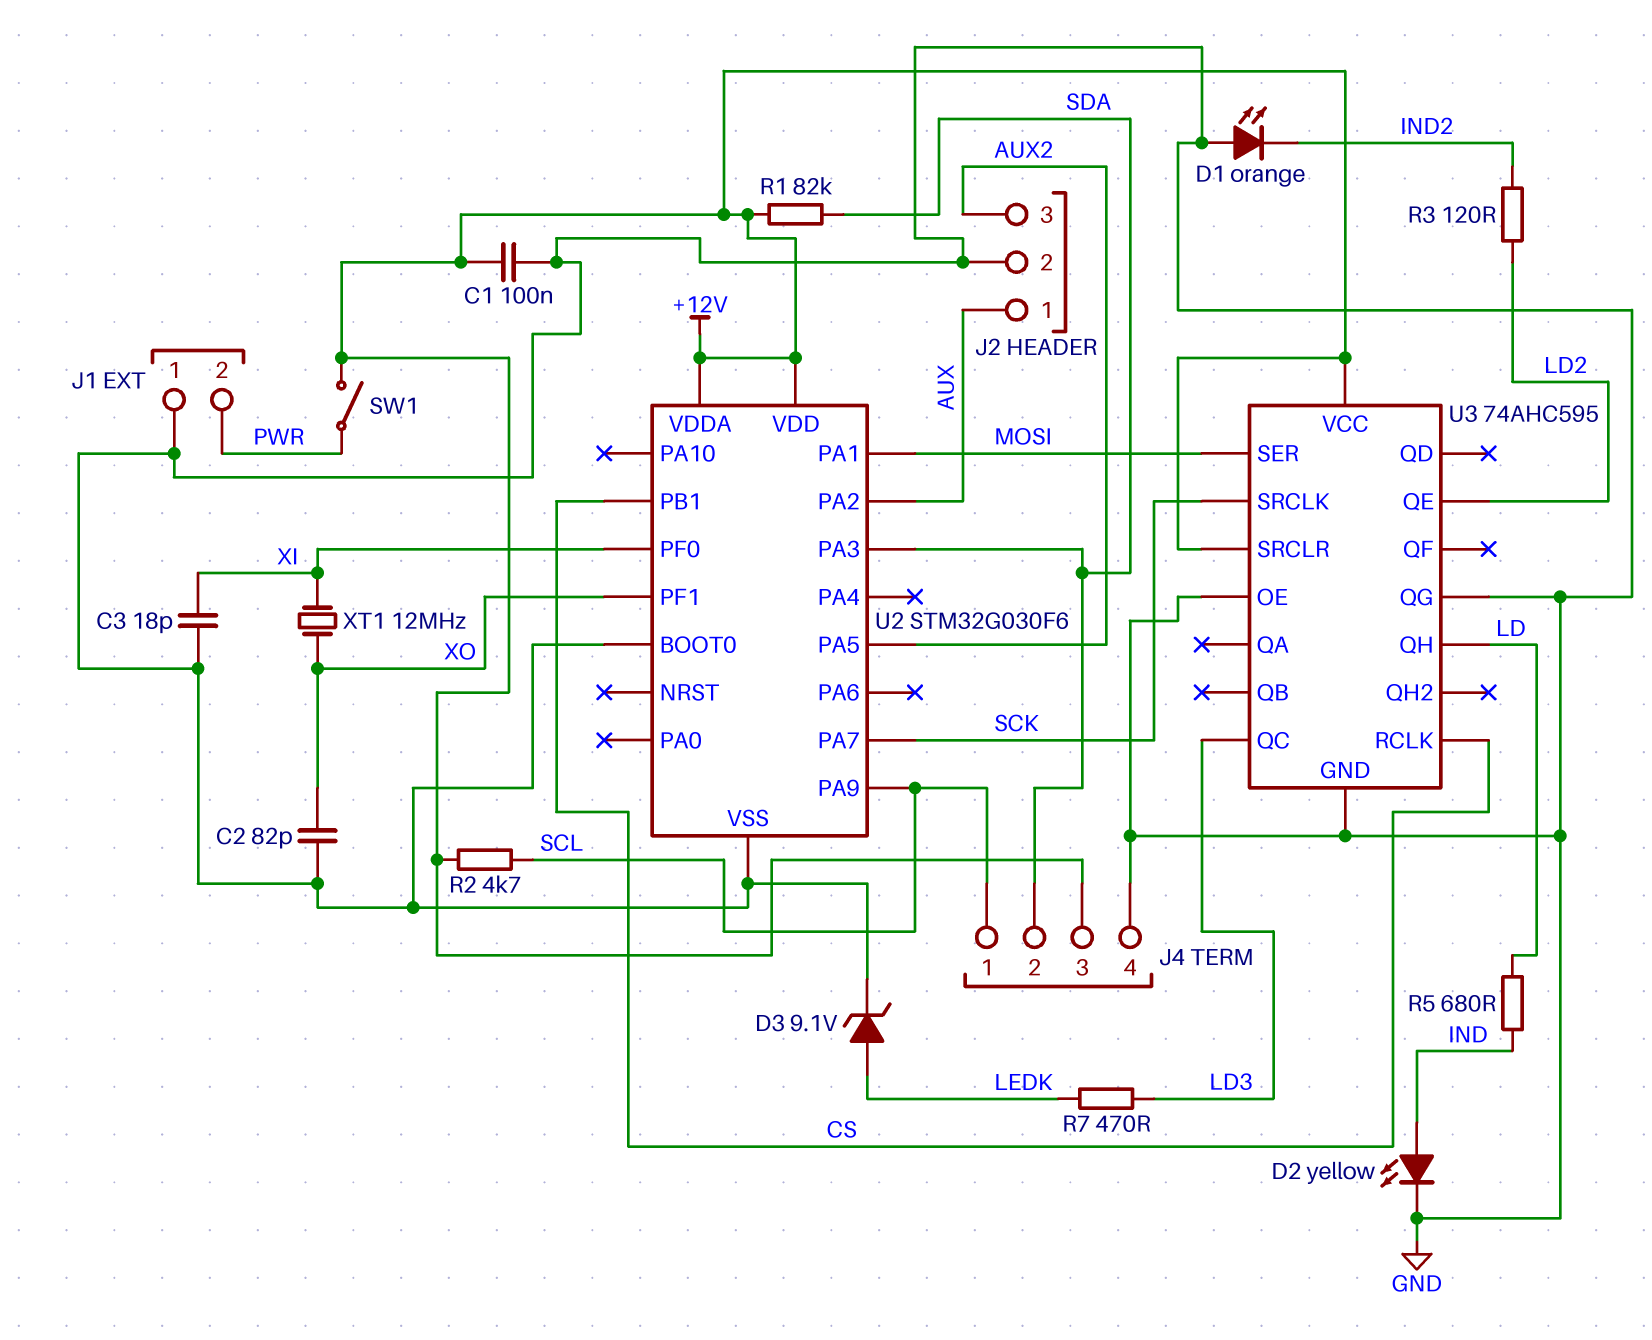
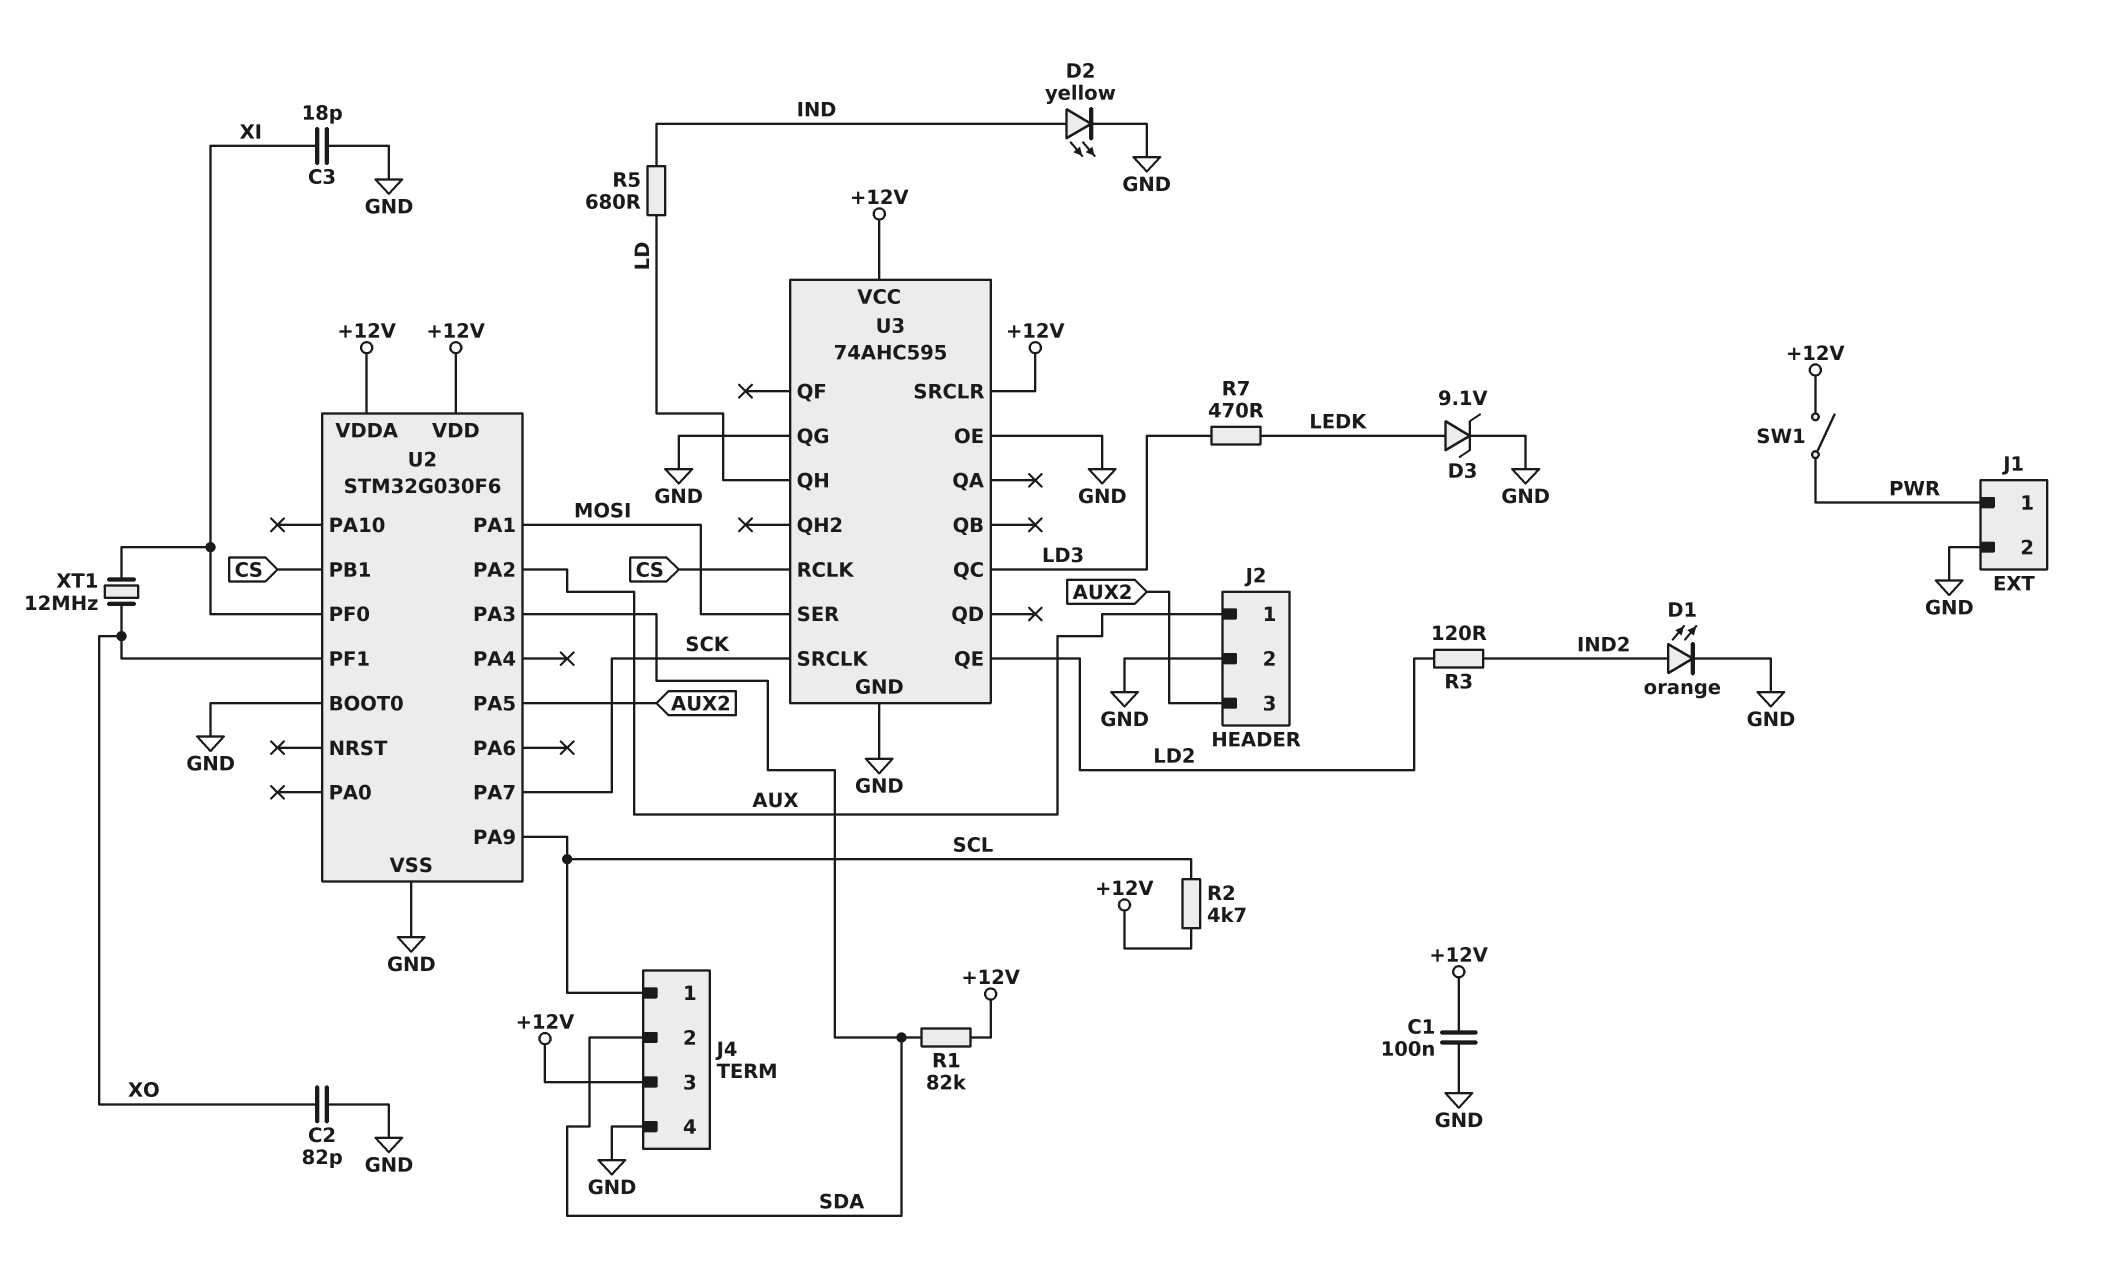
D1: LED orange (A GND, K IND2) -> LED orange (A IND2, K GND)
J1 pin 1: GND -> PWR
J1 pin 2: PWR -> GND

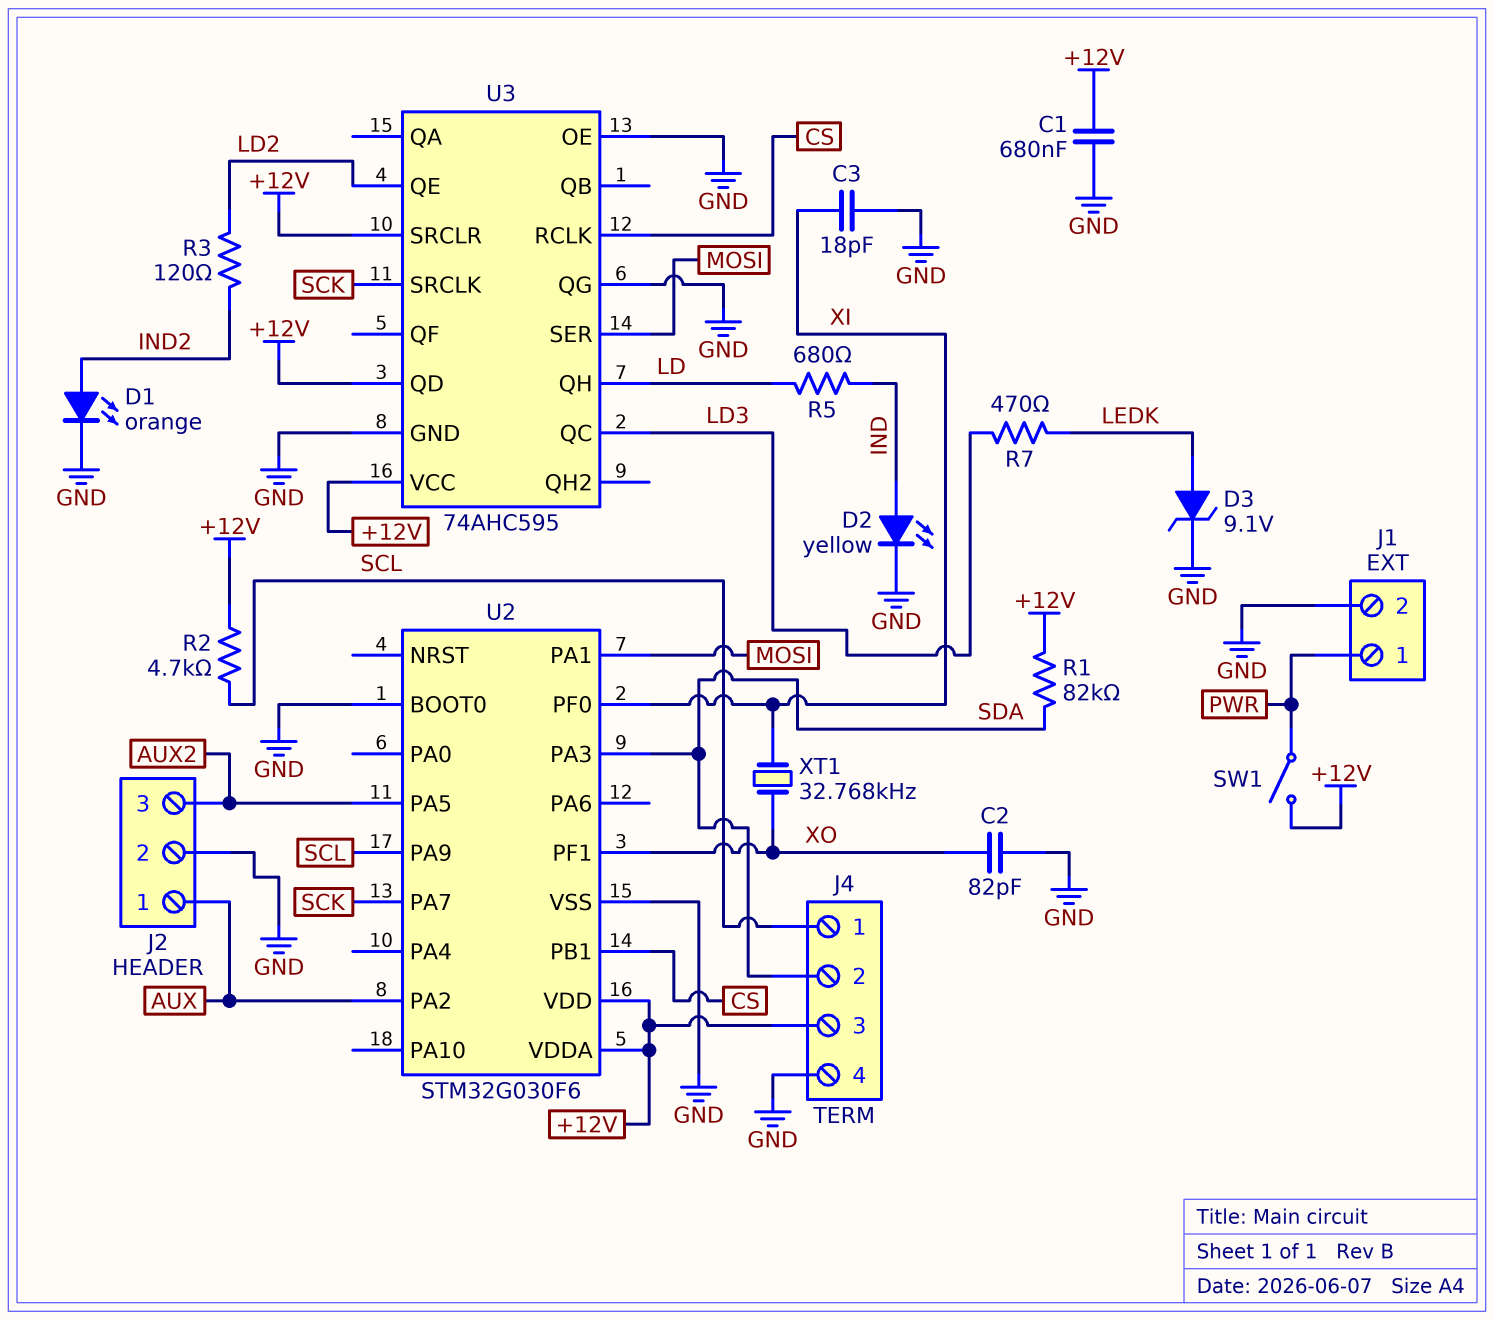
C1: 100nF (+12V, GND) -> 680nF (+12V, GND)
U3 pin QD: none -> +12V
XT1: 12MHz (XI, XO) -> 32.768kHz (XI, XO)

